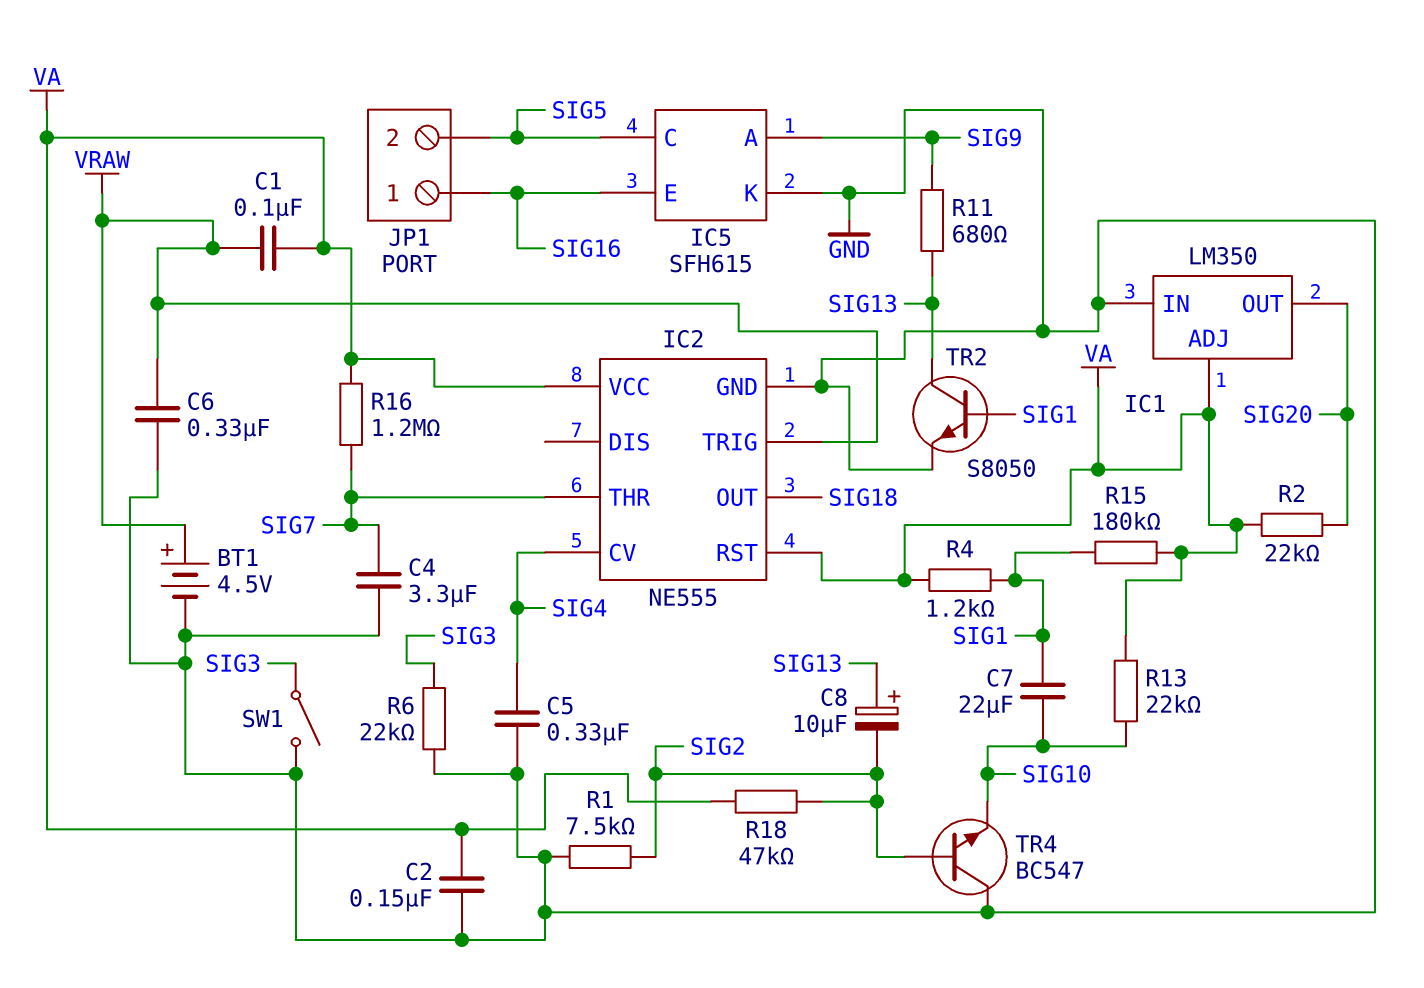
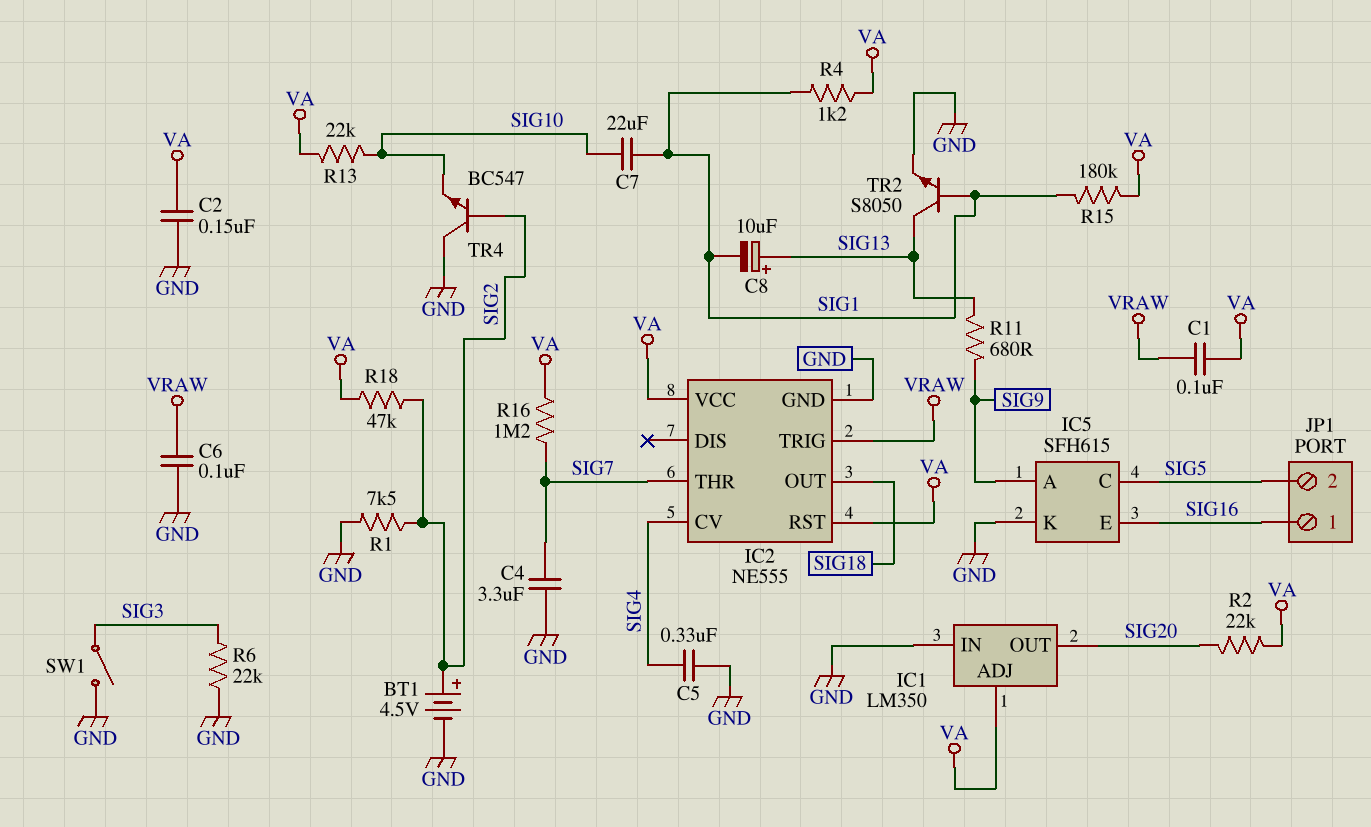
BT1: 4.5V (plus VRAW, minus GND) -> 4.5V (plus SIG2, minus GND)
C6: 330nF (GND, VRAW) -> 100nF (GND, VRAW)
C8: 10uF (plus SIG13, minus SIG2) -> 10uF (plus SIG13, minus SIG1)

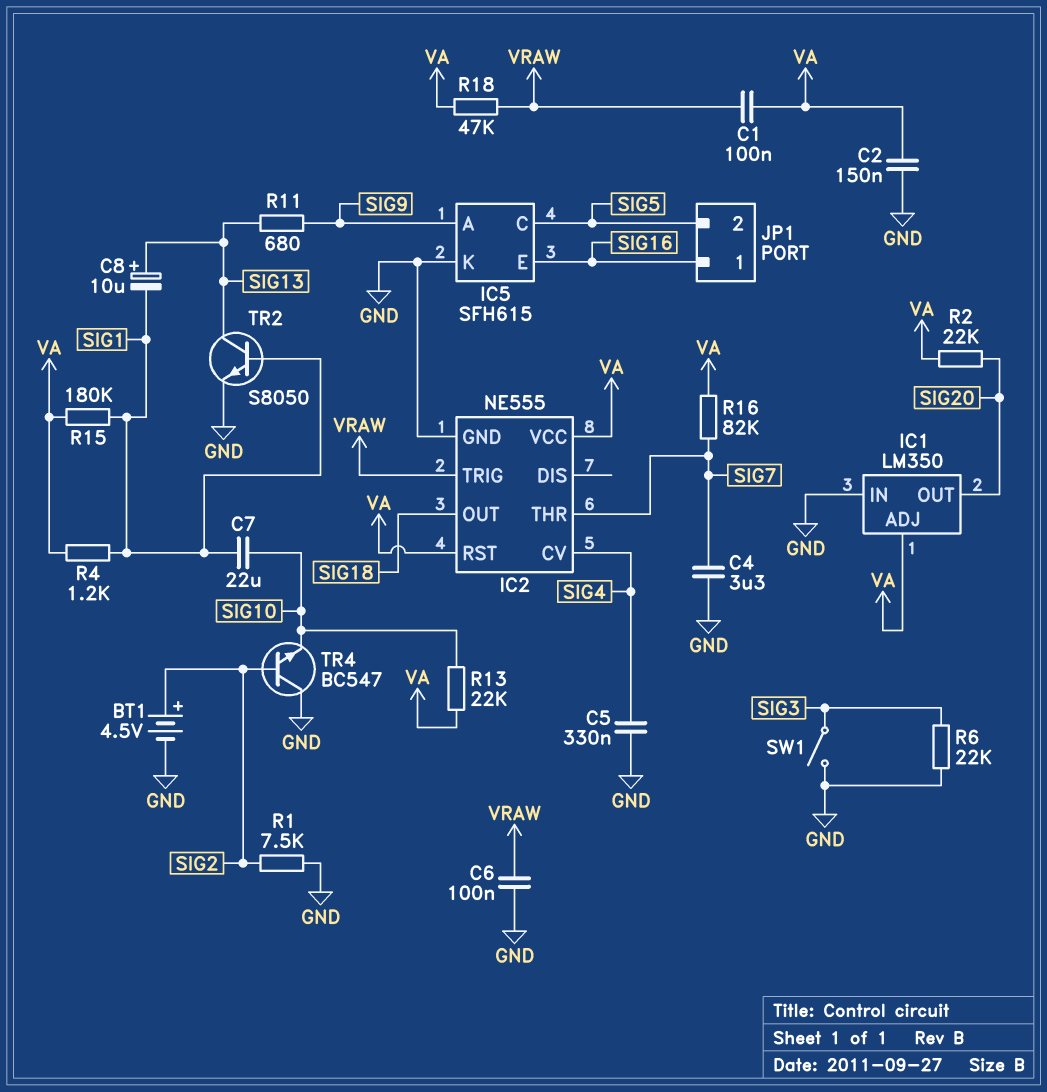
R16: 1.2M (SIG7, VA) -> 82k (SIG7, VA)
R18: 47k (SIG2, VA) -> 47k (VA, VRAW)

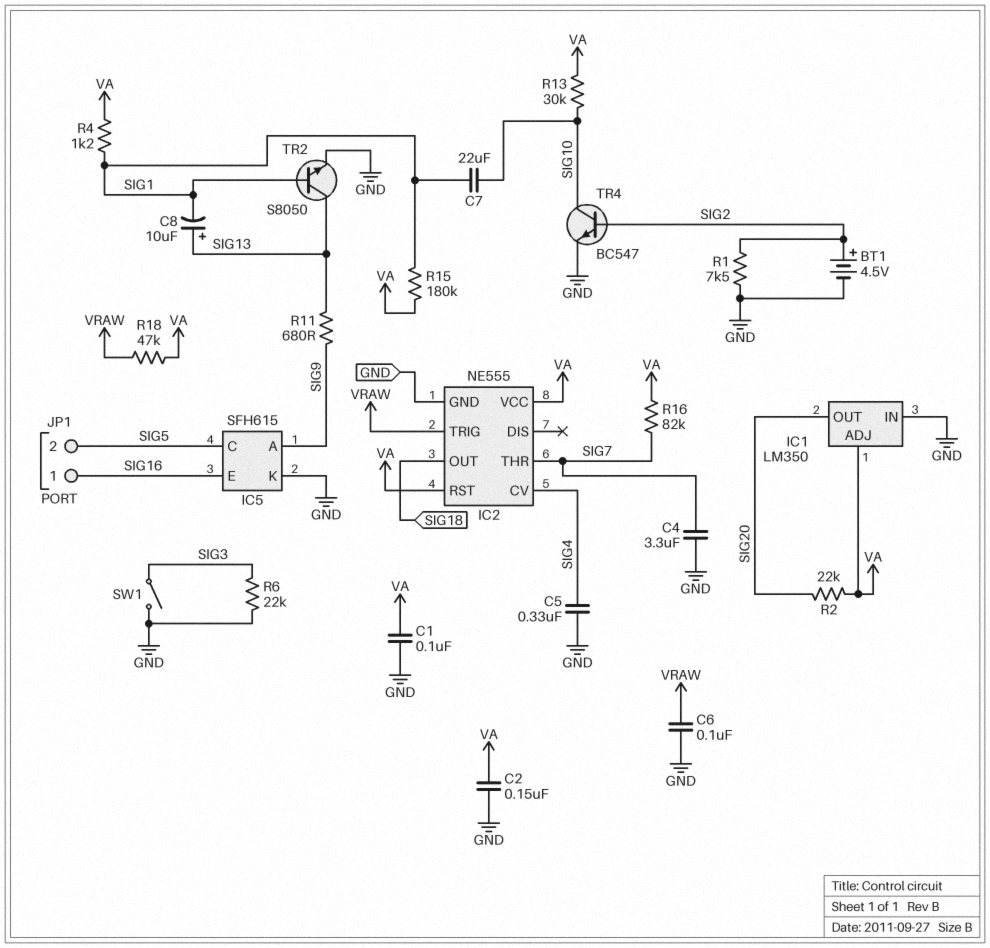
C1: 100nF (VA, VRAW) -> 100nF (GND, VA)
R13: 22k (SIG10, VA) -> 30k (SIG10, VA)
TR4: NPN BC547 (B SIG2, C GND, E SIG10) -> NPN BC547 (B SIG2, C SIG10, E GND)

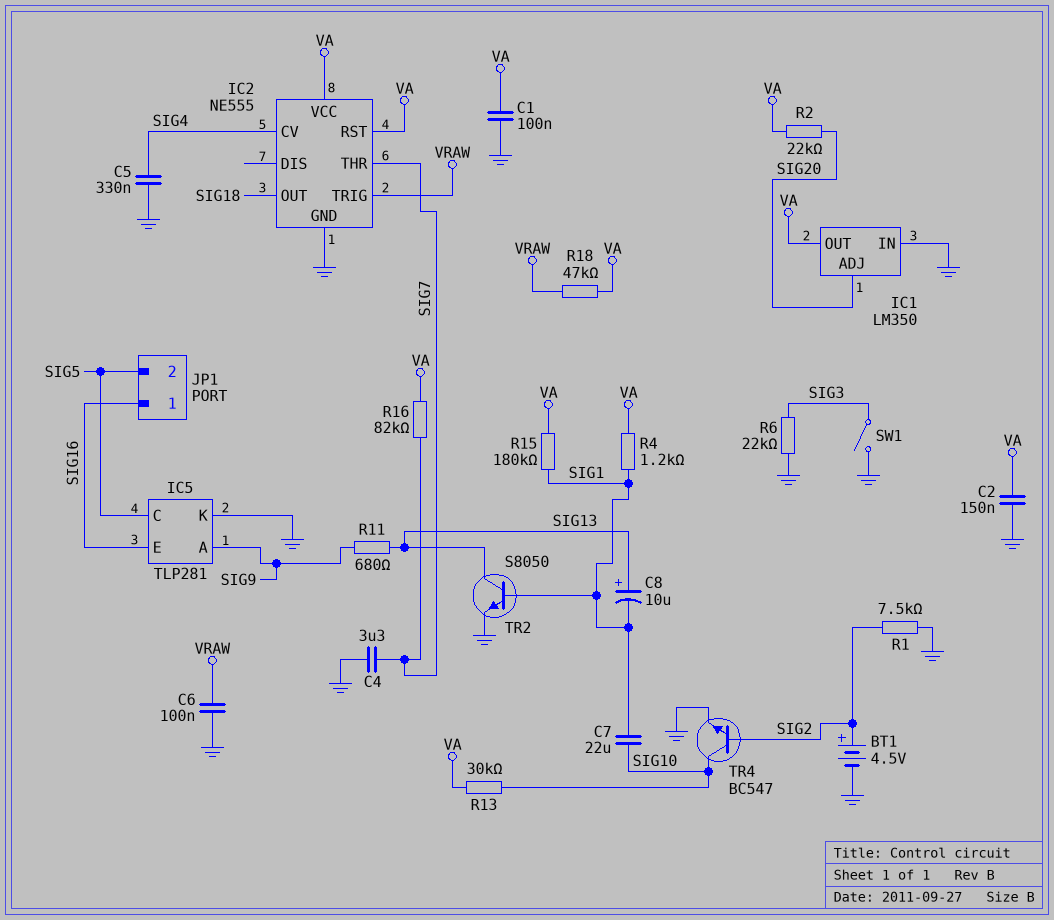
IC1 pin ADJ: VA -> SIG20
IC1 pin OUT: SIG20 -> VA
IC5: SFH615 -> TLP281

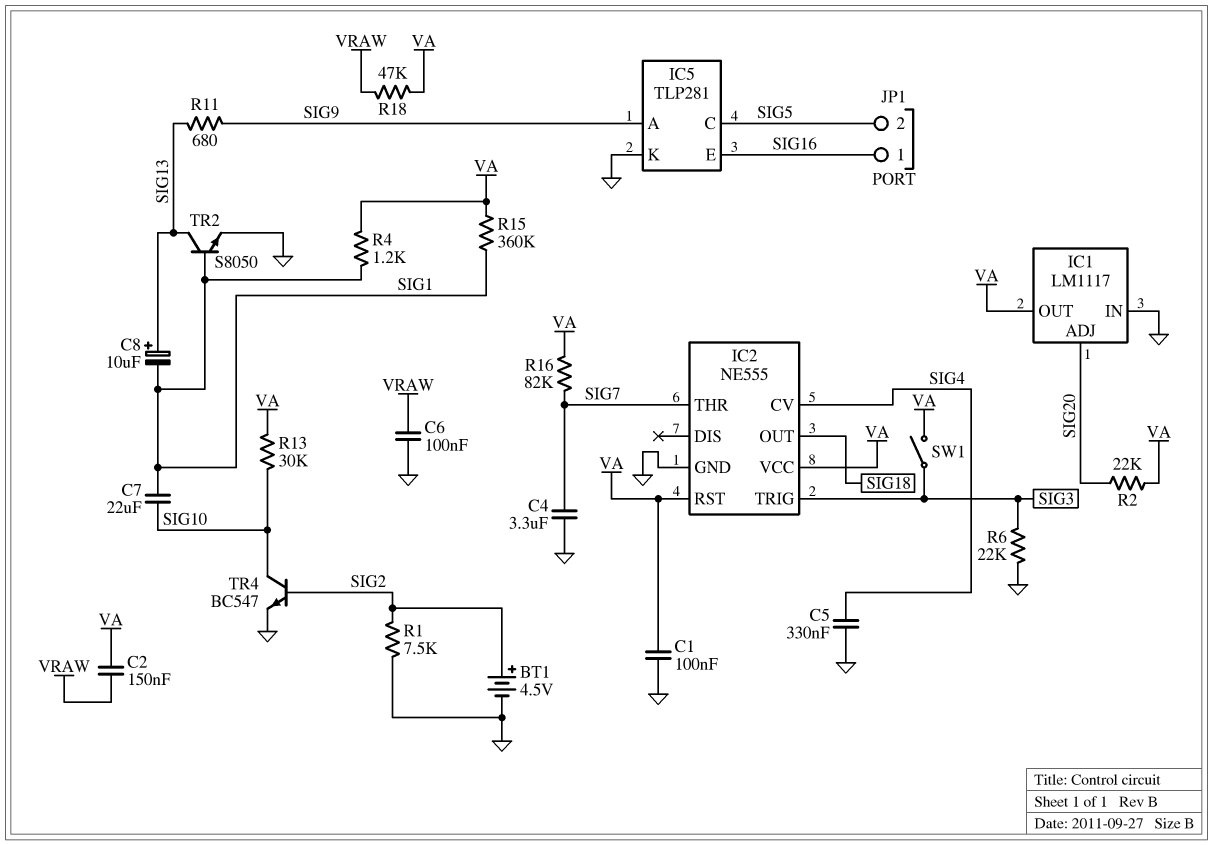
C2: 150nF (GND, VA) -> 150nF (VA, VRAW)
IC1: LM350 -> LM1117
IC2 pin TRIG: VRAW -> SIG3
R15: 180k (SIG1, VA) -> 360k (SIG1, VA)
SW1: switch (GND, SIG3) -> switch (SIG3, VA)

